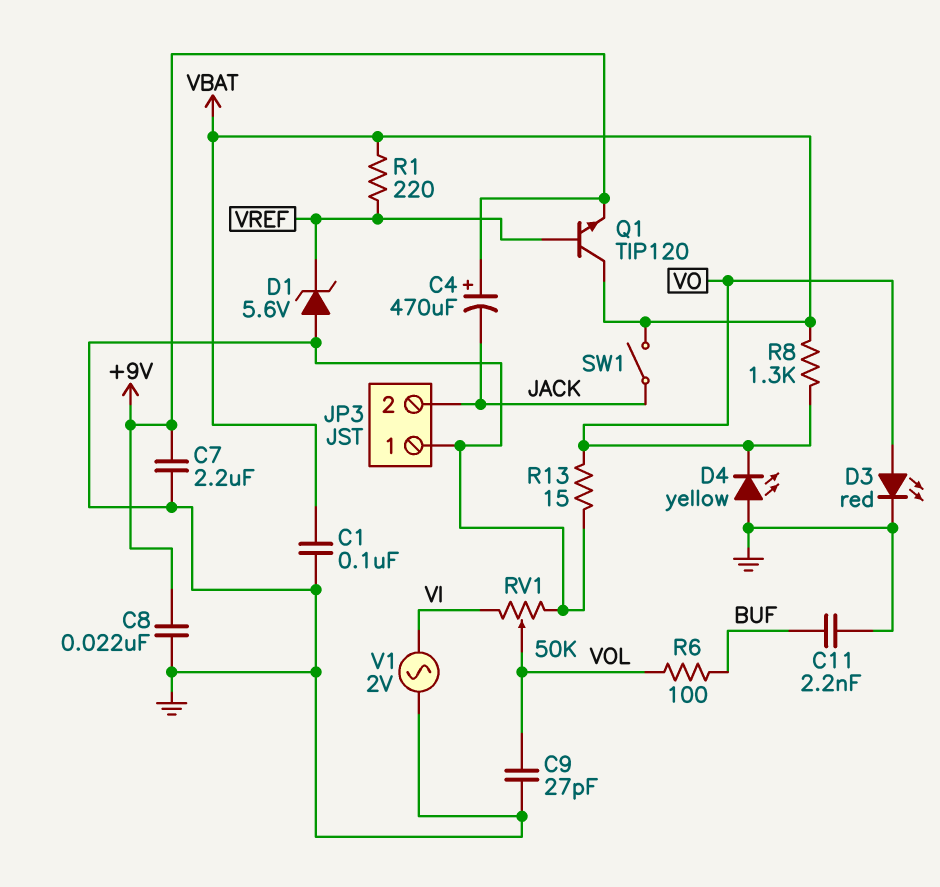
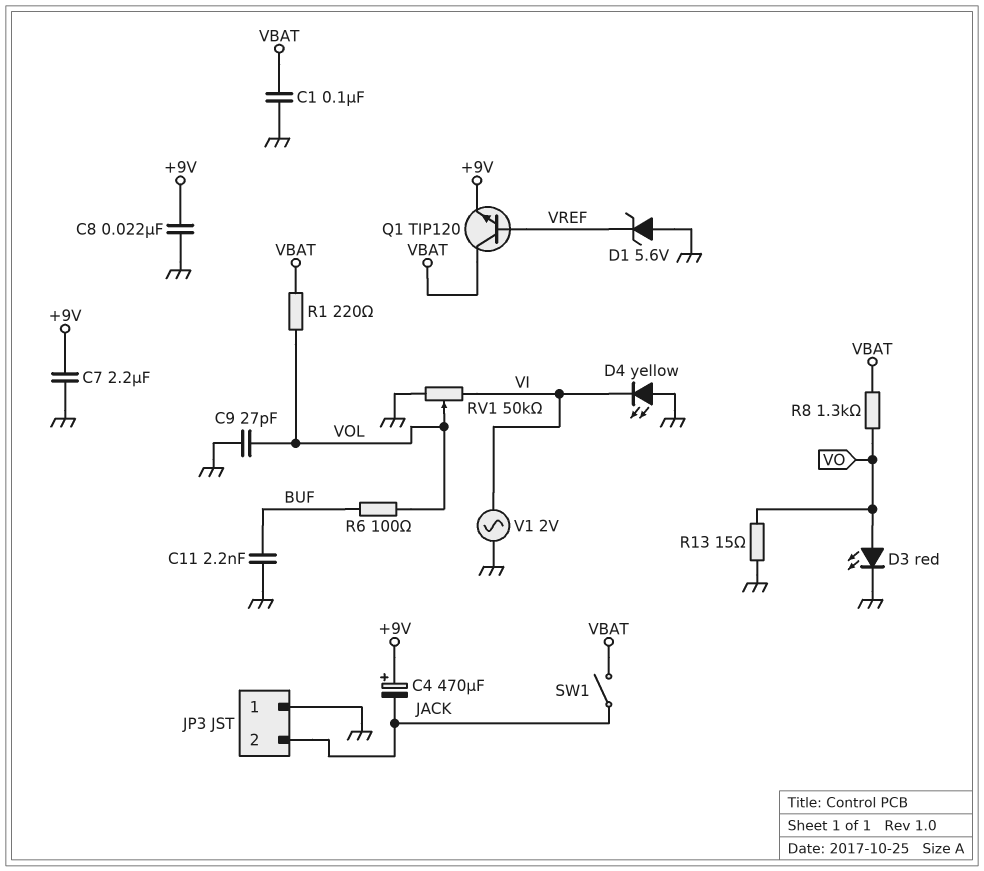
D4: LED yellow (A GND, K VO) -> LED yellow (A GND, K VI)
R1: 220 (VBAT, VREF) -> 220 (VBAT, VOL)

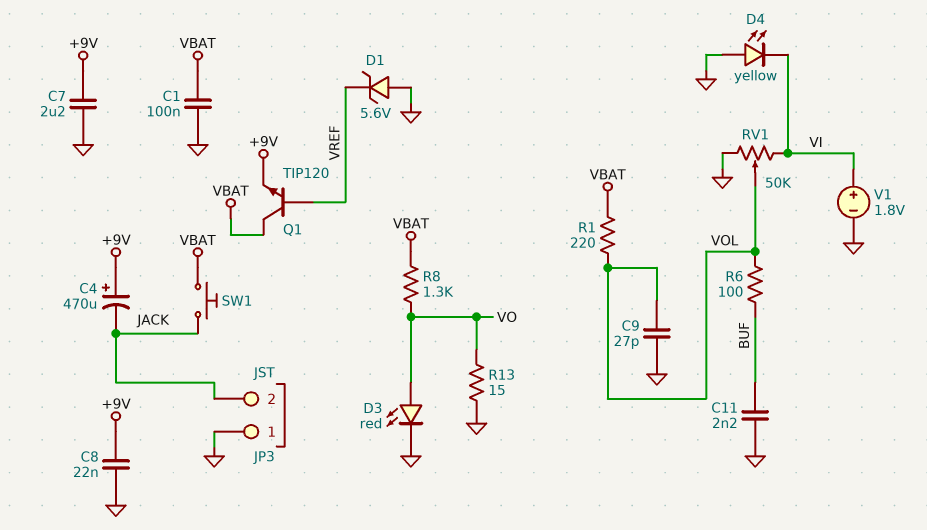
SW1: switch (JACK, VBAT) -> button (JACK, VBAT)
V1: AC 2V (GND, VI) -> 1.8V (plus VI, minus GND)

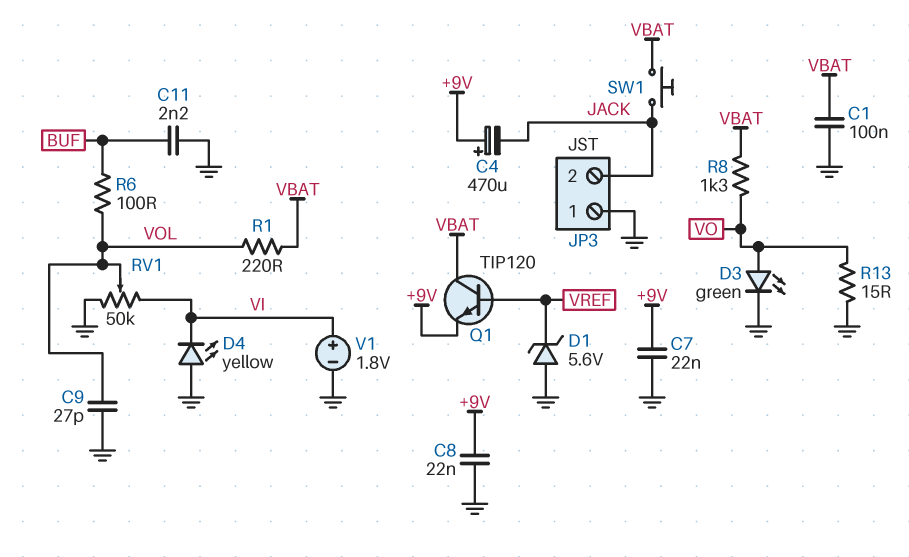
C7: 2.2uF (+9V, GND) -> 22nF (+9V, GND)
D3: LED red (A VO, K GND) -> LED green (A VO, K GND)

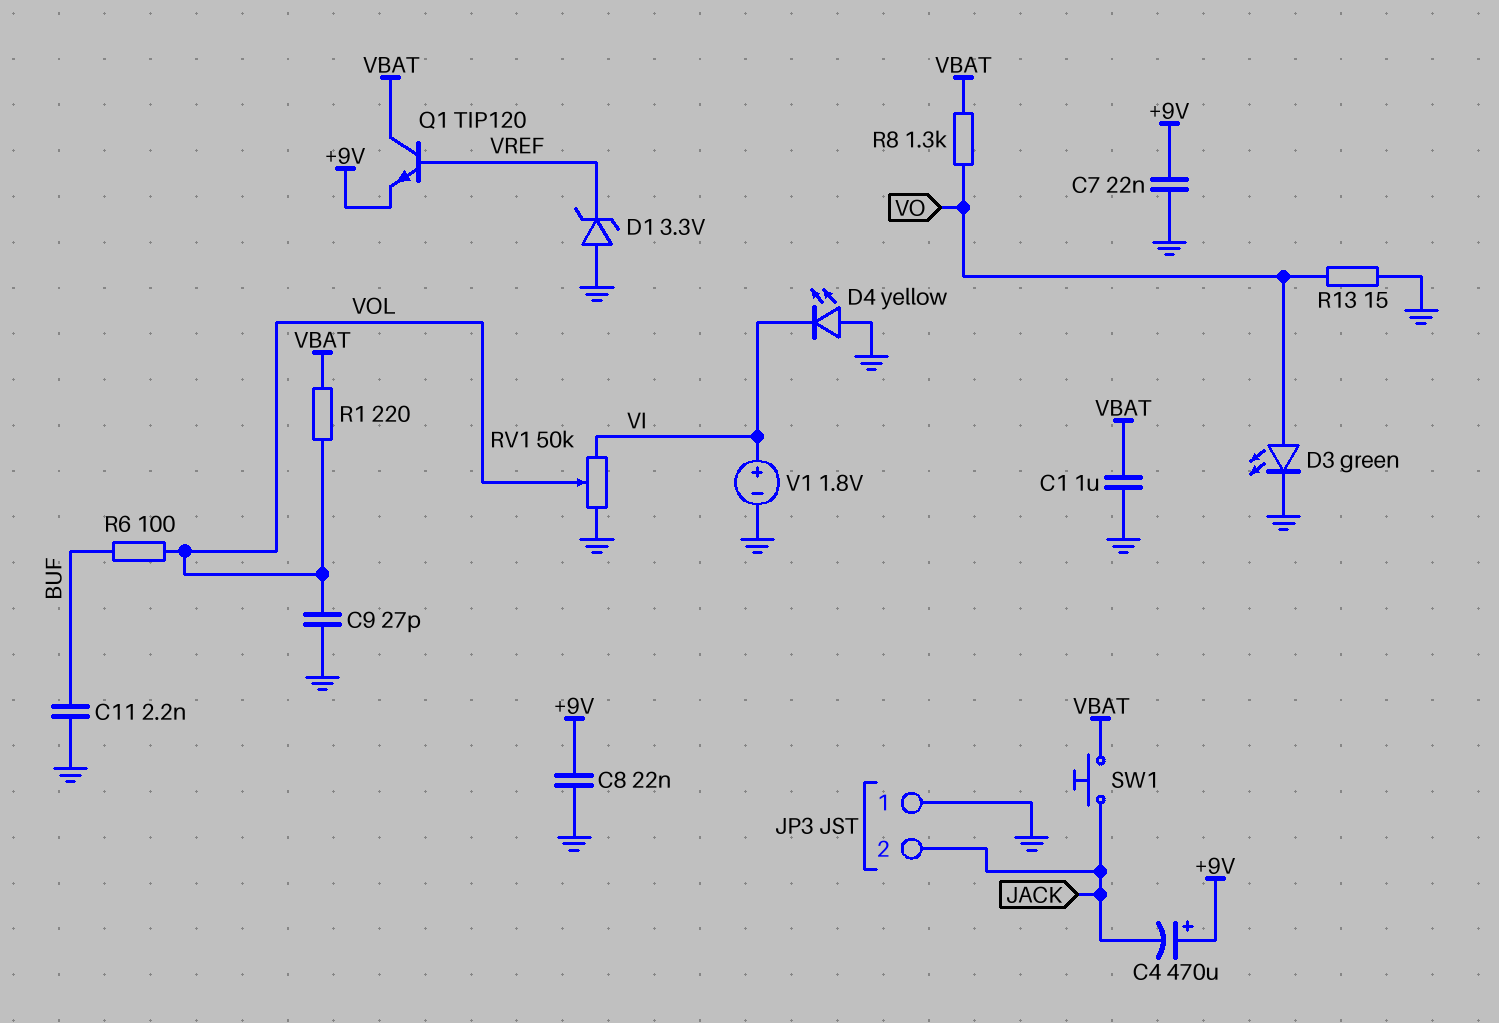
C1: 100nF (GND, VBAT) -> 1uF (GND, VBAT)
D1: zener 5.6V (A GND, K VREF) -> zener 3.3V (A GND, K VREF)

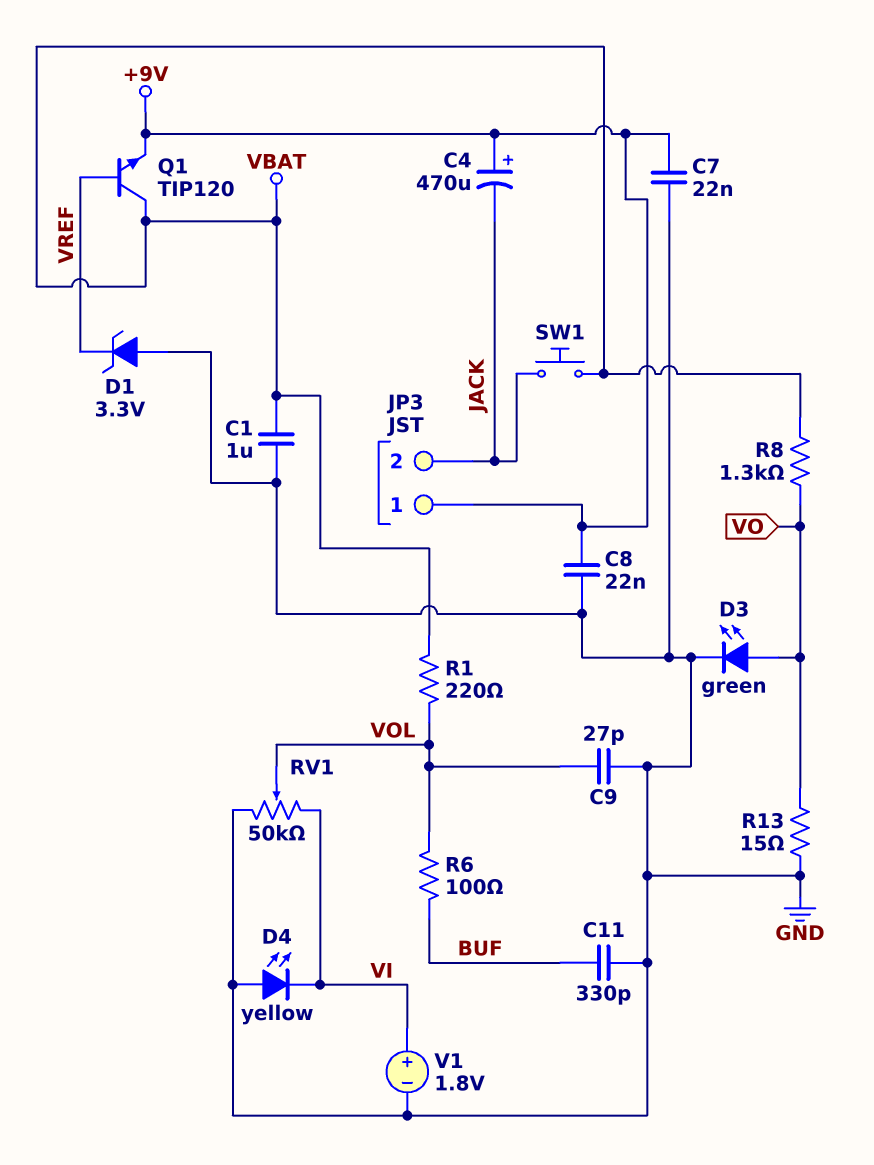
C11: 2.2nF (BUF, GND) -> 330pF (BUF, GND)
JP3 pin 1: GND -> +9V

